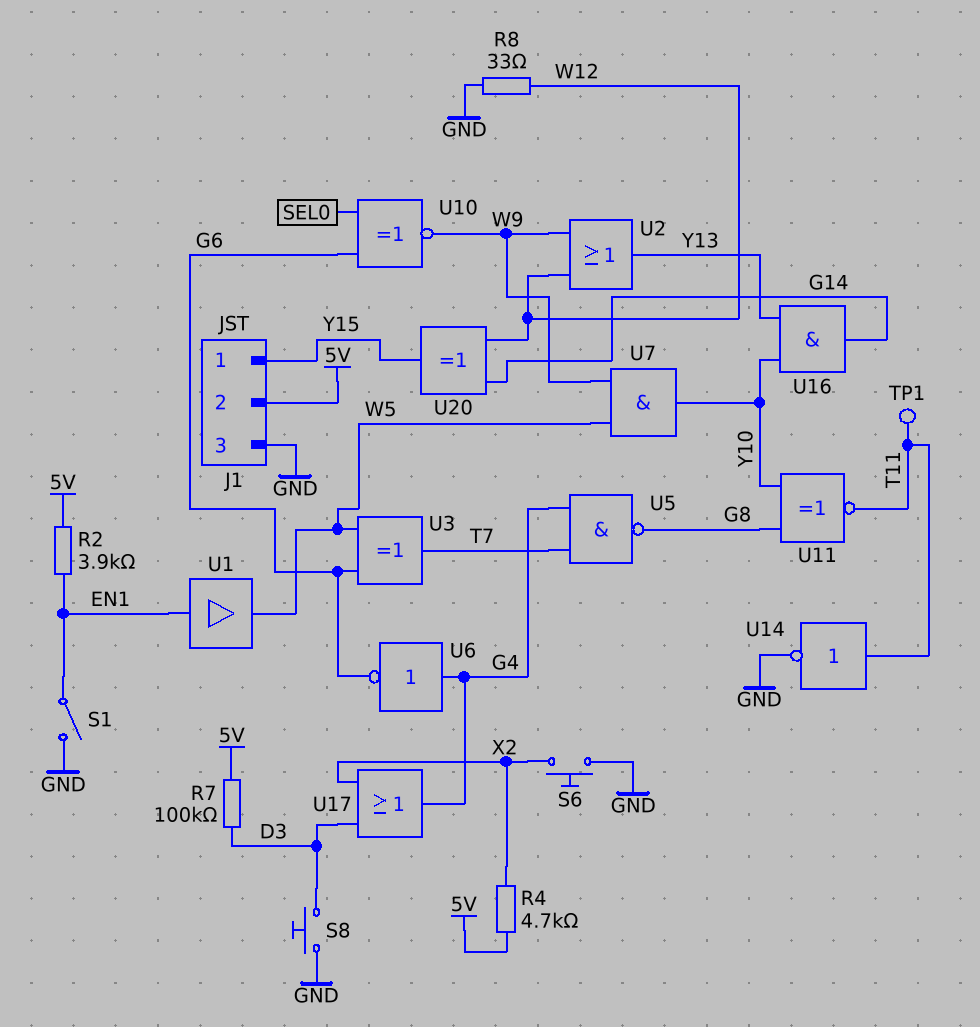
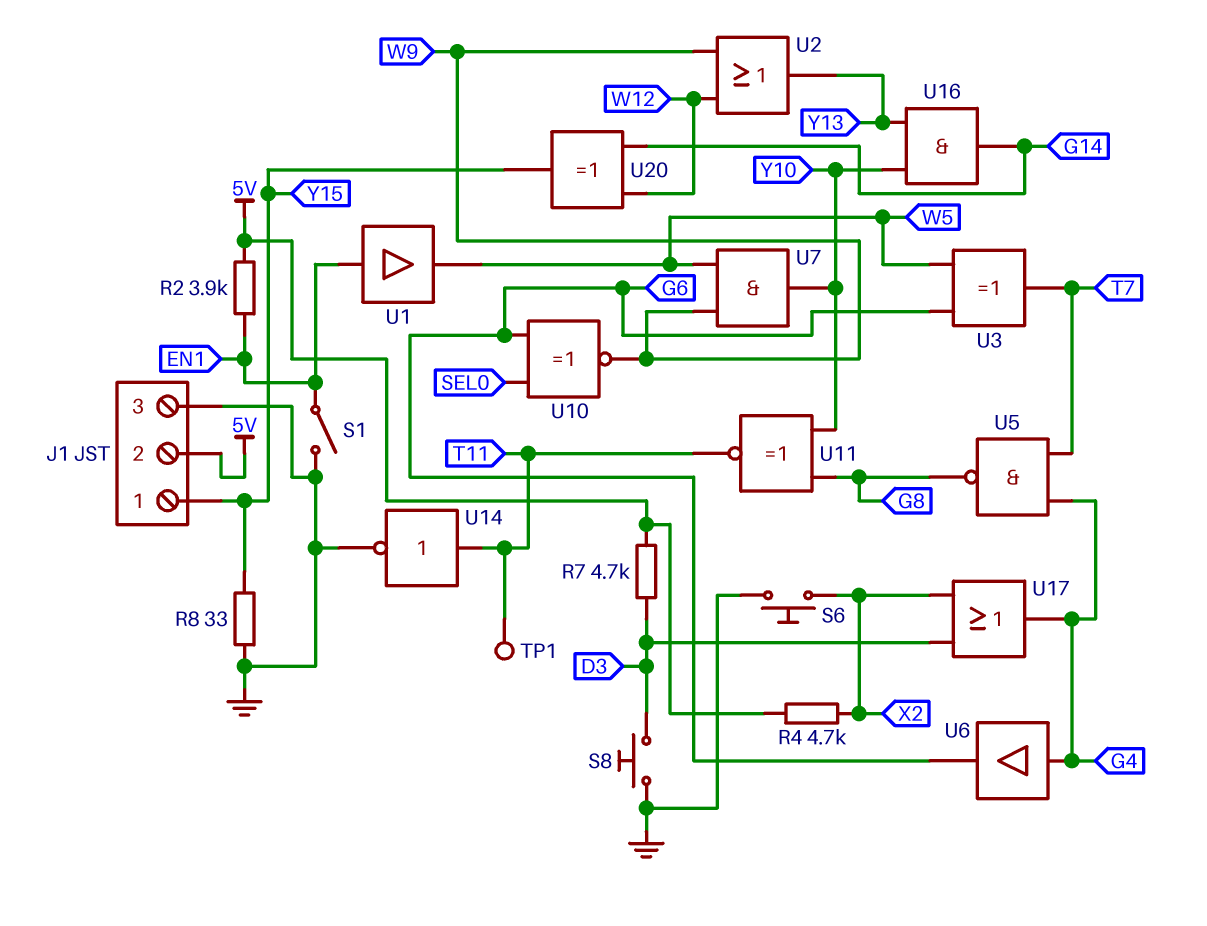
R7: 100k (5V, D3) -> 4.7k (5V, D3)
R8: 33 (GND, W12) -> 33 (GND, Y15)
U6: NOT (in G4, out G6) -> buffer (in G4, out G6)

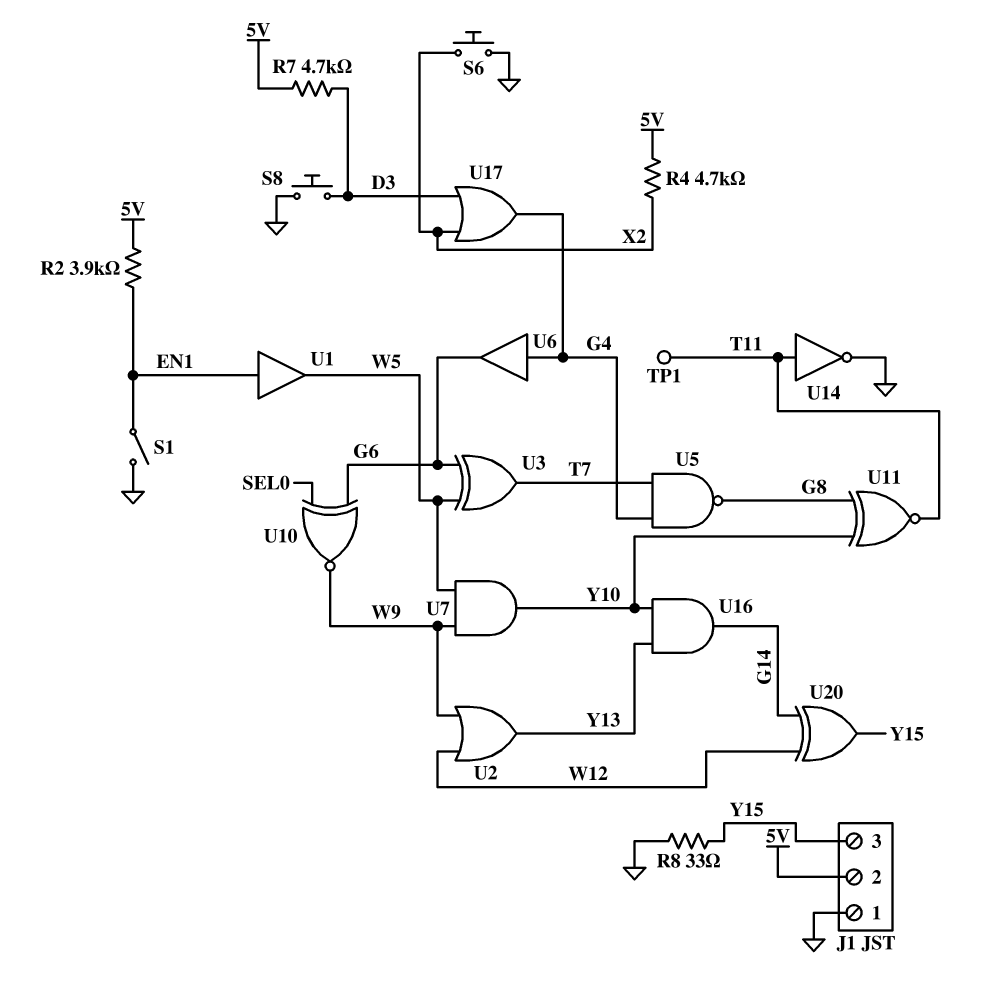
J1 pin 1: Y15 -> GND
J1 pin 3: GND -> Y15

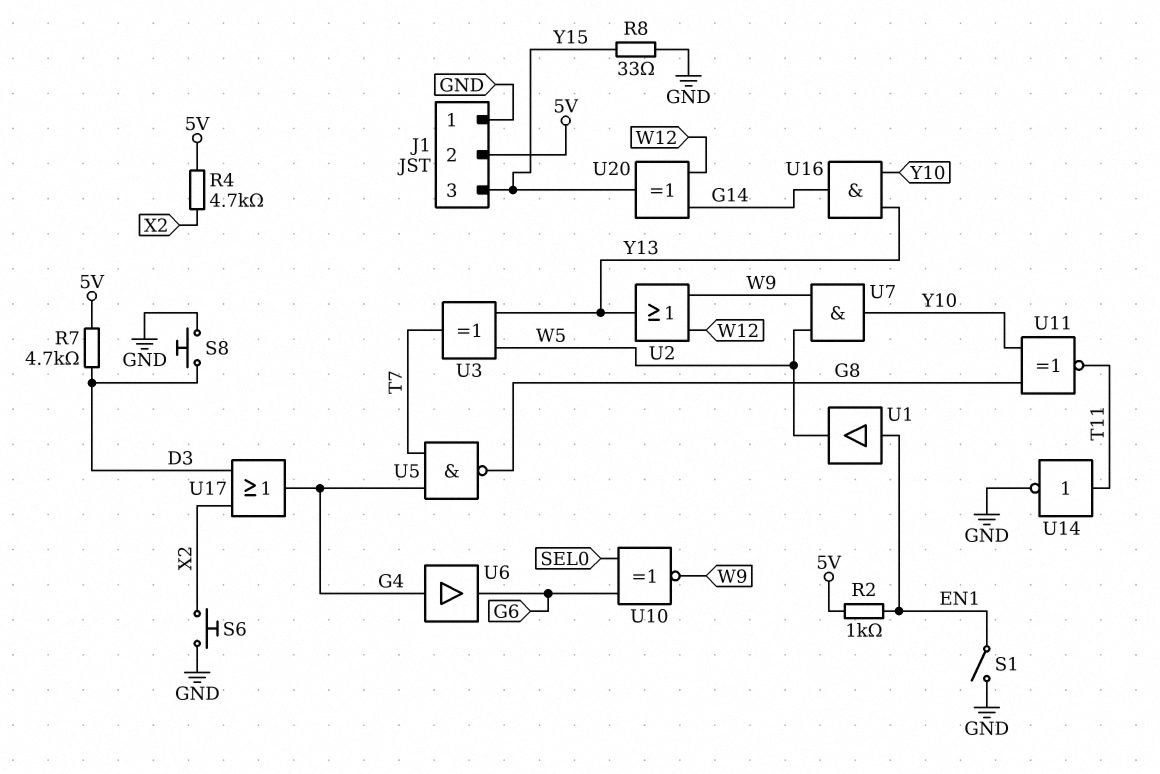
R2: 3.9k (5V, EN1) -> 1k (5V, EN1)
TP1: test point (T11) -> none
U3: XOR (in G6, in W5, out T7) -> XOR (in W5, in Y13, out T7)

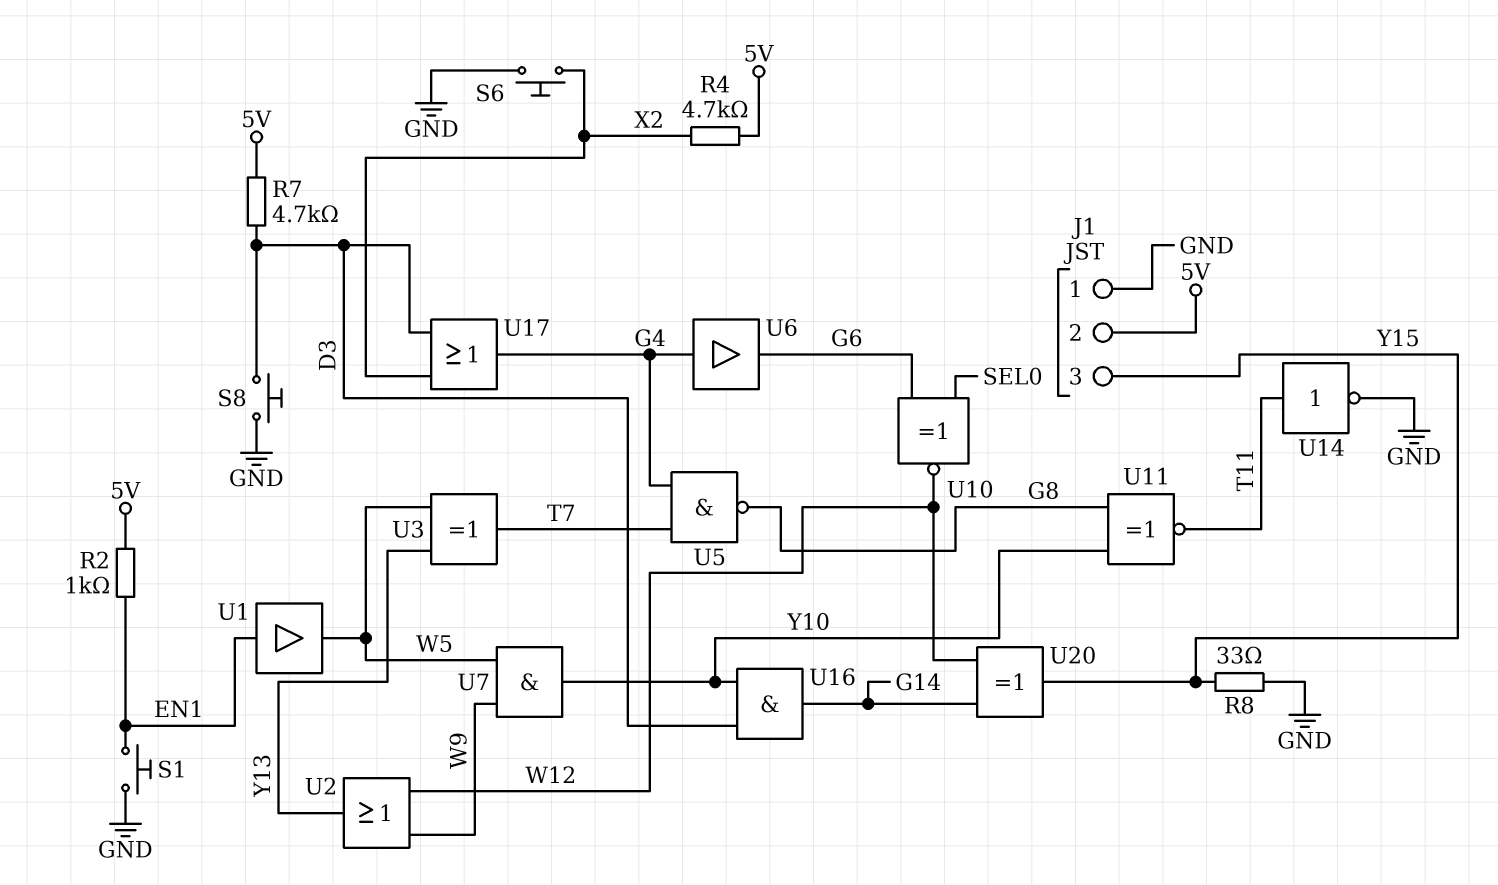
S1: switch (EN1, GND) -> button (EN1, GND)
U10: XNOR (in G6, in SEL0, out W9) -> XNOR (in G6, in SEL0, out W12)
U16: AND (in Y10, in Y13, out G14) -> AND (in D3, in Y10, out G14)

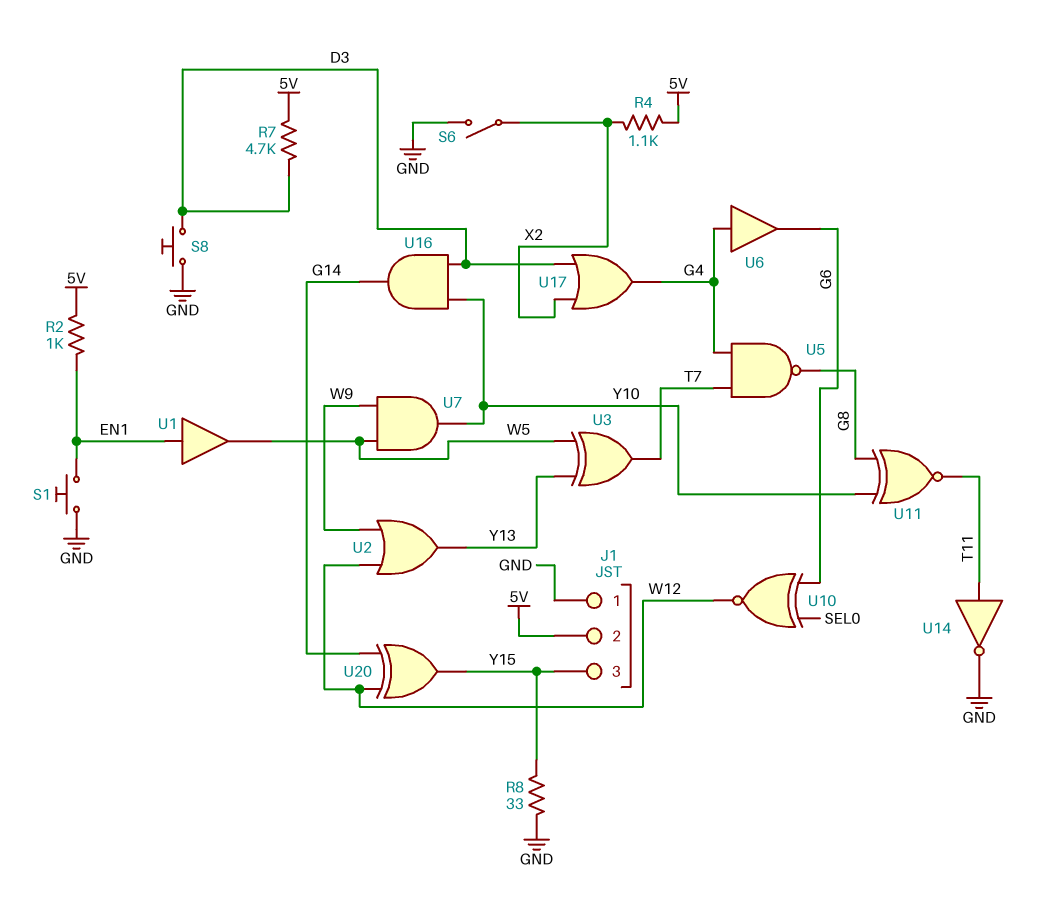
R4: 4.7k (5V, X2) -> 1.1k (5V, X2)
S6: button (GND, X2) -> switch (GND, X2)

